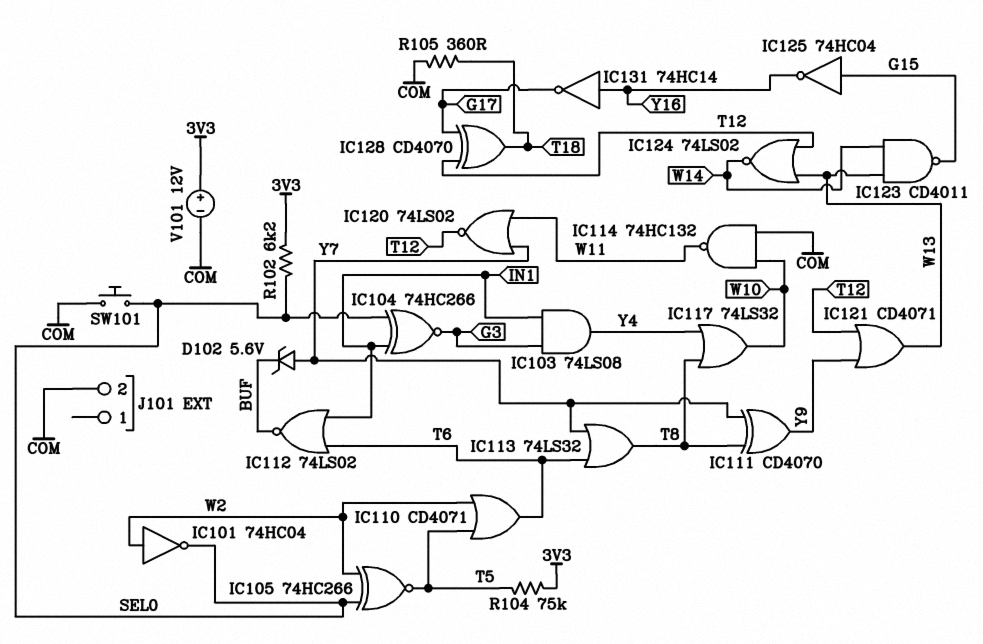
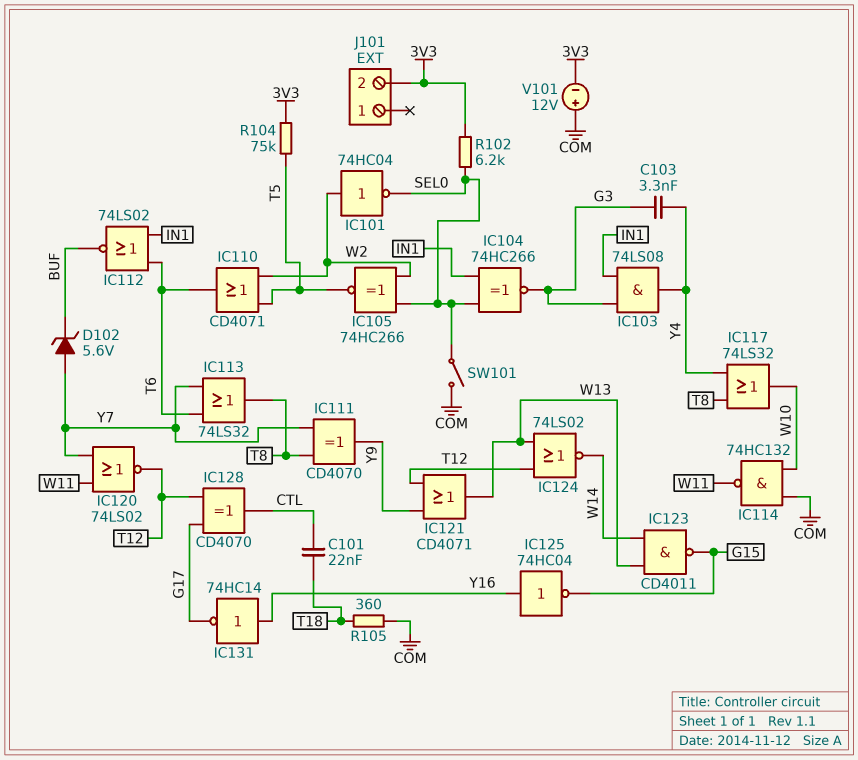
C101: none -> 22nF (CTL, T18)
C103: none -> 3.3nF (G3, Y4)
IC125: NOT 74HC04 (in G15, out Y16) -> NOT 74HC04 (in Y16, out G15)
IC128: XOR CD4070 (in G17, in T12, out T18) -> XOR CD4070 (in G17, in T12, out CTL)
J101 pin 2: COM -> 3V3
SW101: button (COM, SEL0) -> switch (COM, SEL0)
V101: 12V (plus 3V3, minus COM) -> 12V (plus COM, minus 3V3)

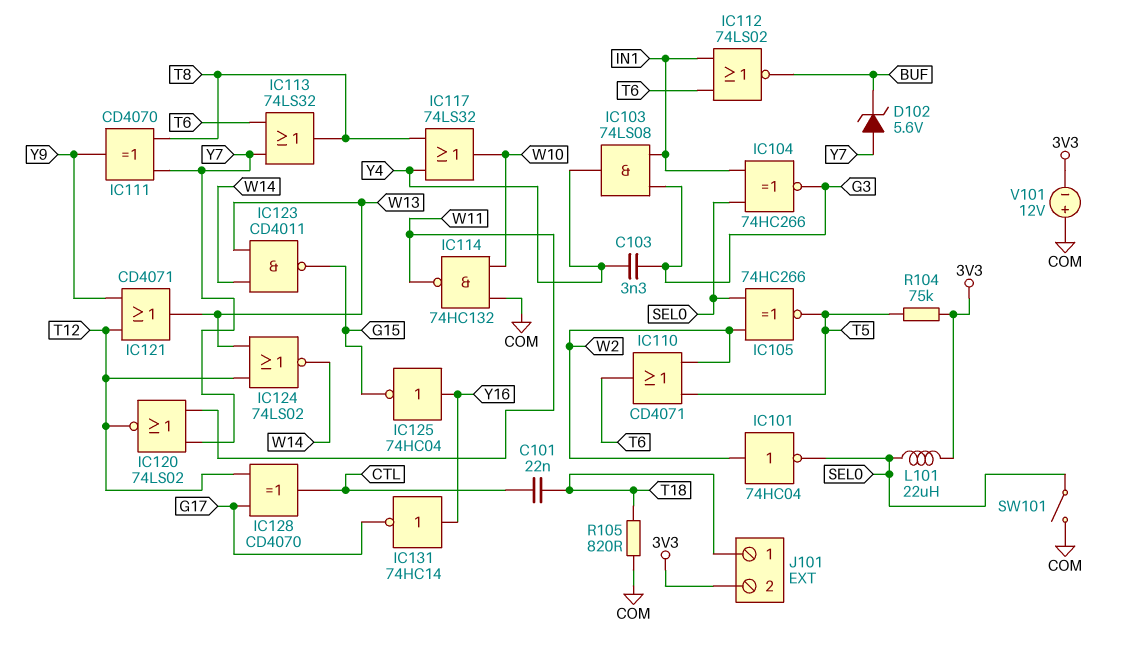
J101 pin 1: none -> T18
L101: none -> 22uH (3V3, SEL0)
R102: 6.2k (3V3, SEL0) -> none
R105: 360 (COM, T18) -> 820 (COM, T18)

